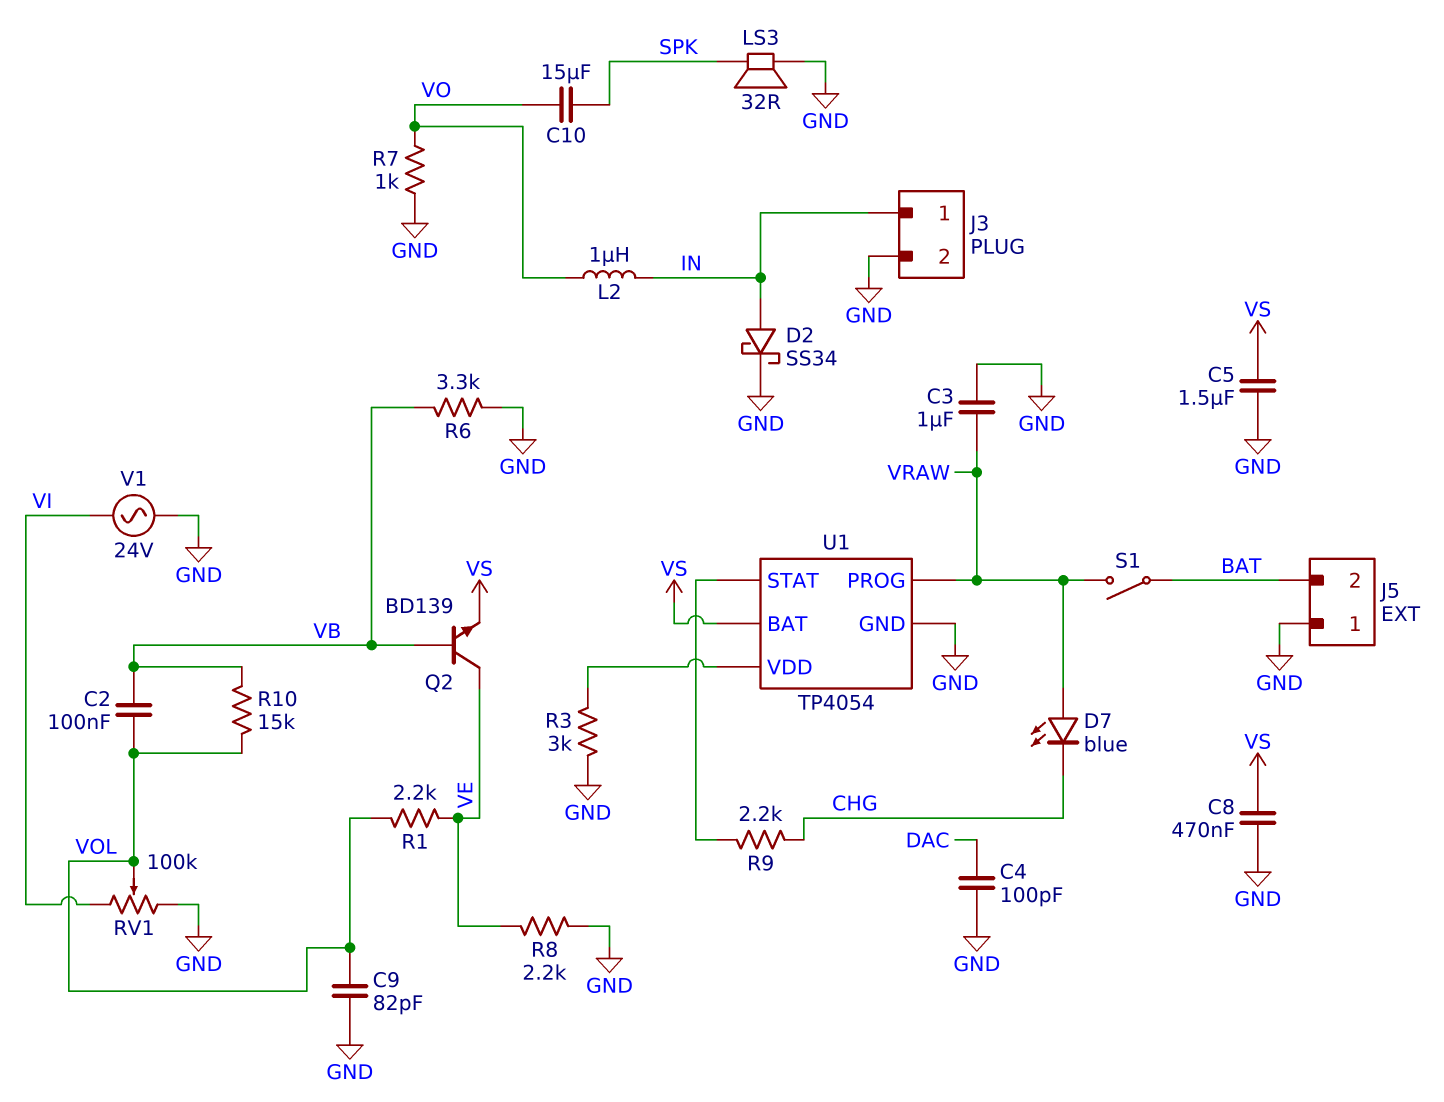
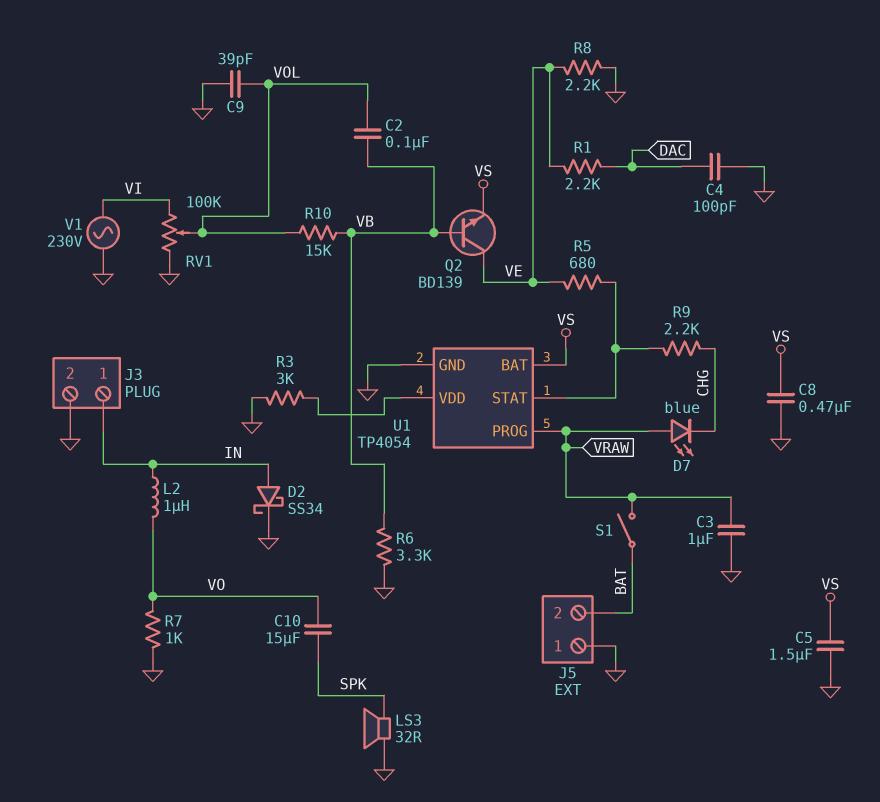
C9: 82pF (GND, VOL) -> 39pF (GND, VOL)
R1: 2.2k (VE, VOL) -> 2.2k (DAC, VE)
R5: none -> 680 (U1/STAT, VE)
V1: AC 24V (GND, VI) -> AC 230V (GND, VI)

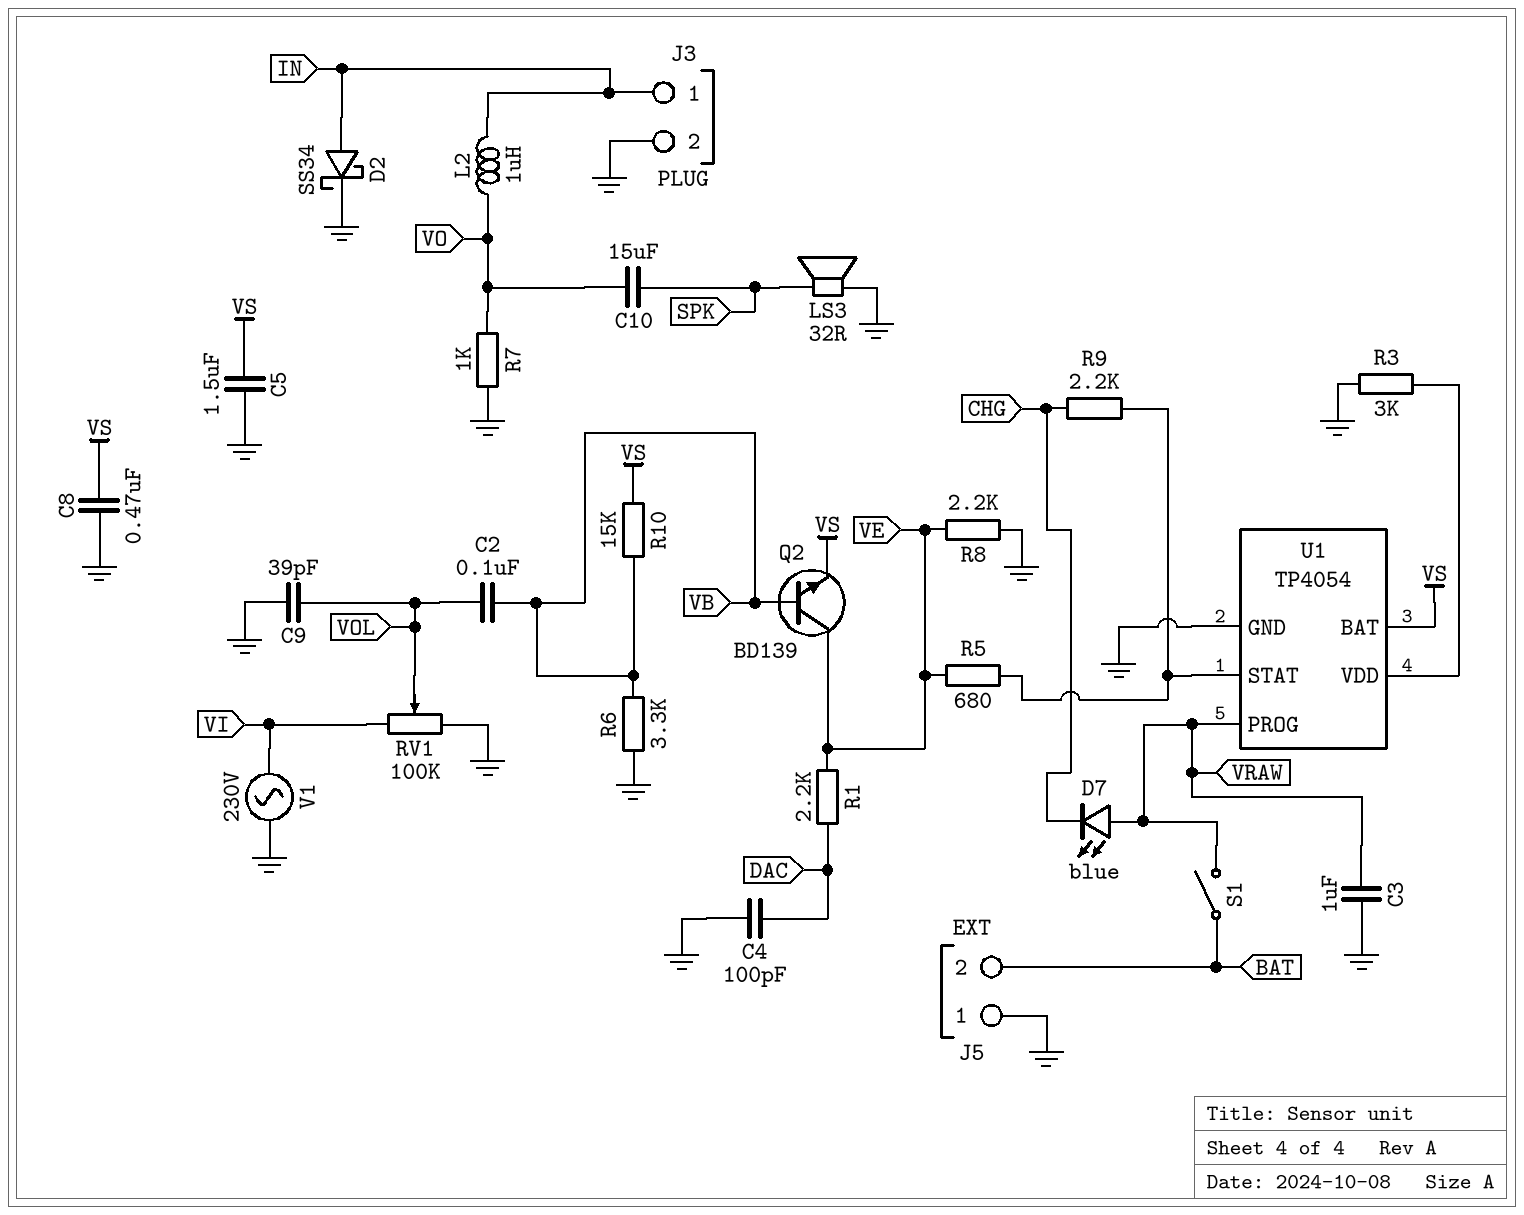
R10: 15k (VB, VOL) -> 15k (VB, VS)

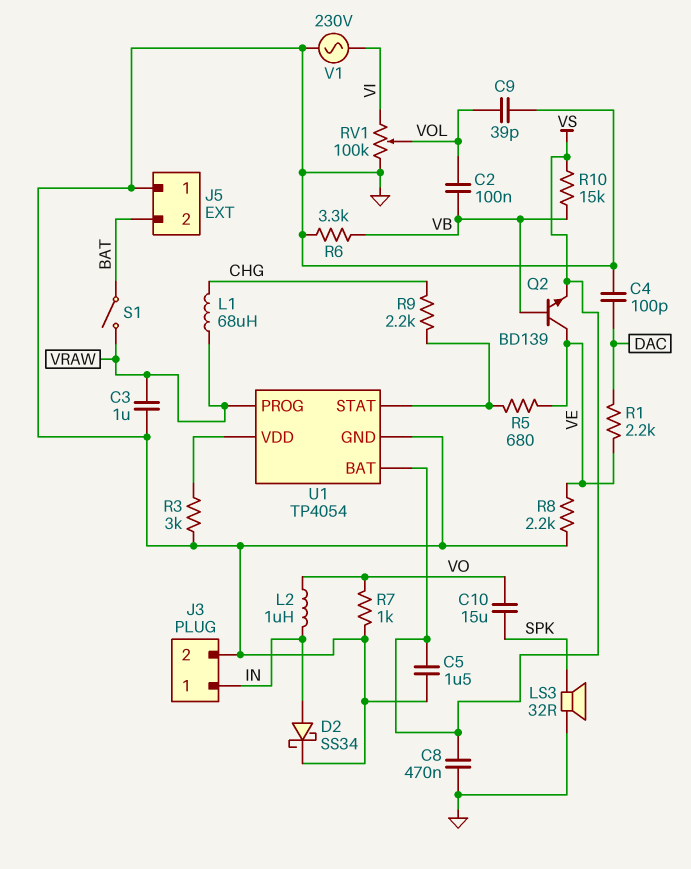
D7: LED blue (A VRAW, K CHG) -> none
L1: none -> 68uH (CHG, VRAW)

